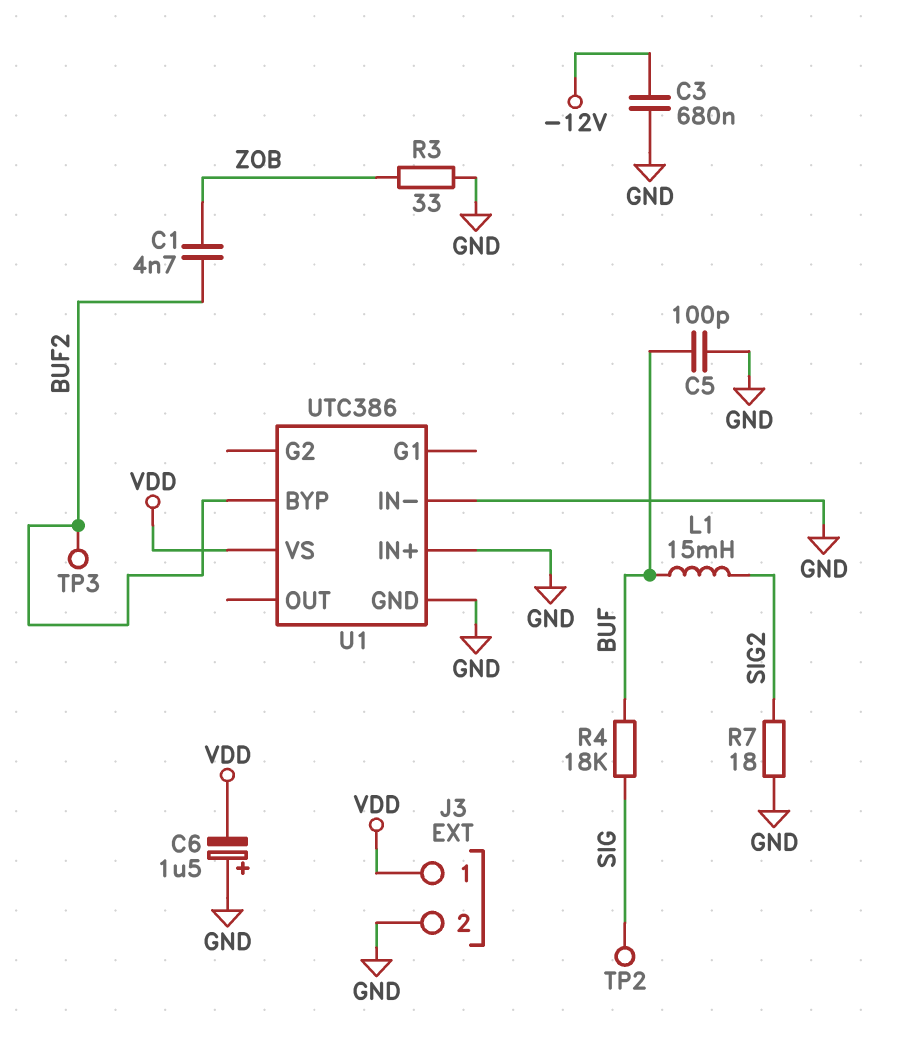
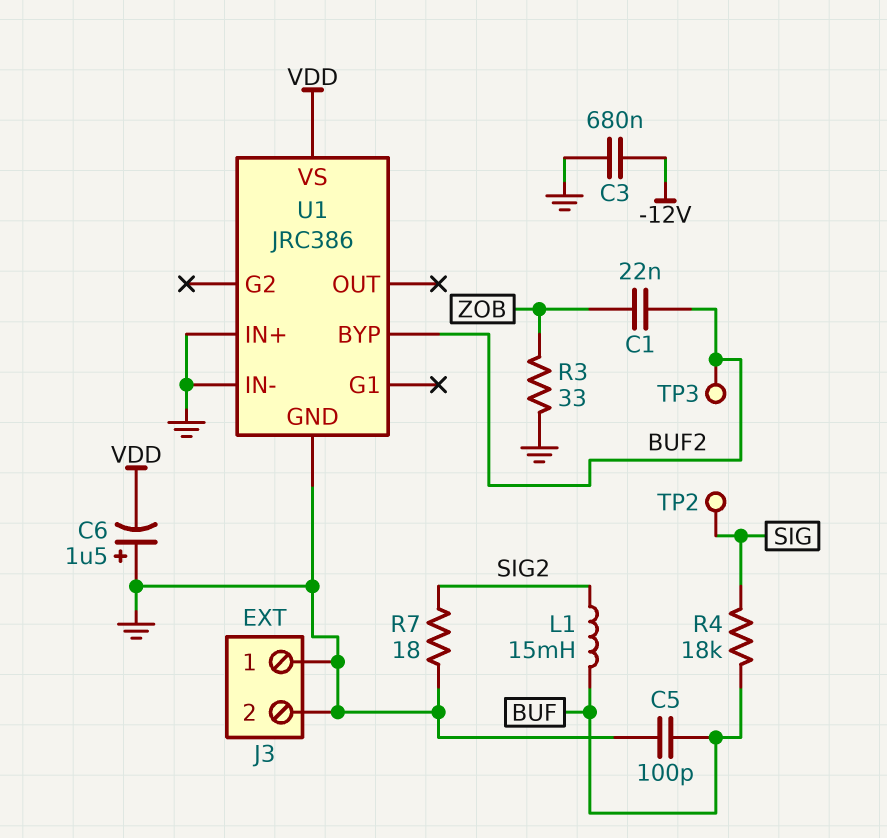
C1: 4.7nF (BUF2, ZOB) -> 22nF (BUF2, ZOB)
J3 pin 1: VDD -> GND
U1: UTC386 -> JRC386

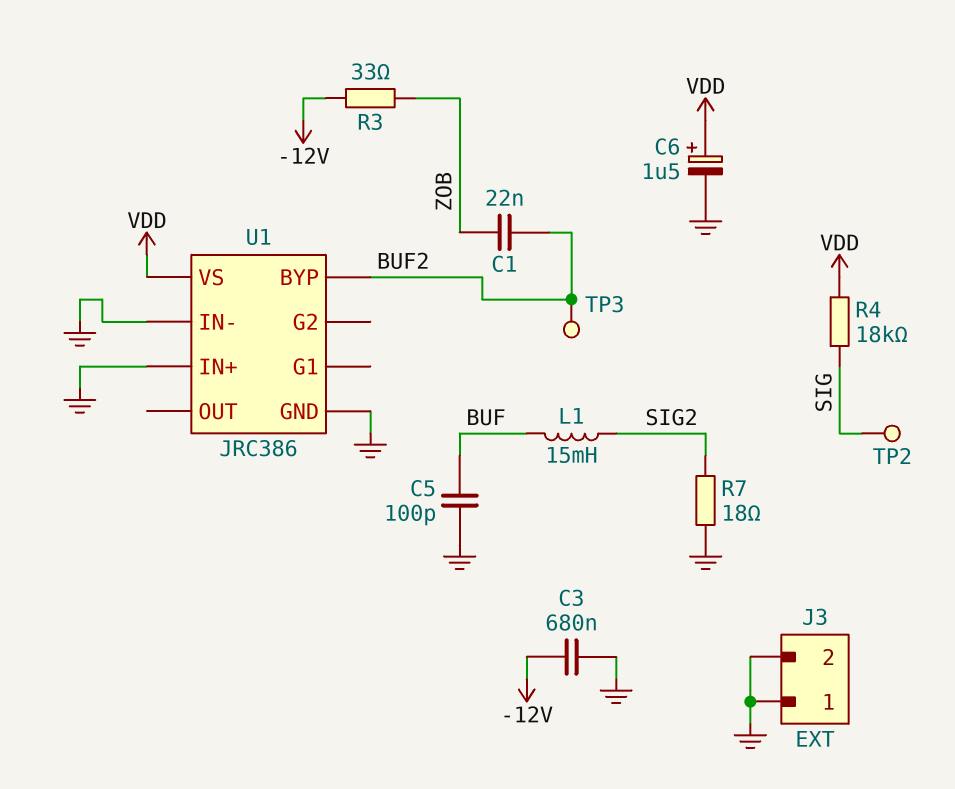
C6: 1.5uF (plus GND, minus VDD) -> 1.5uF (plus VDD, minus GND)
R3: 33 (GND, ZOB) -> 33 (-12V, ZOB)
R4: 18k (BUF, SIG) -> 18k (SIG, VDD)

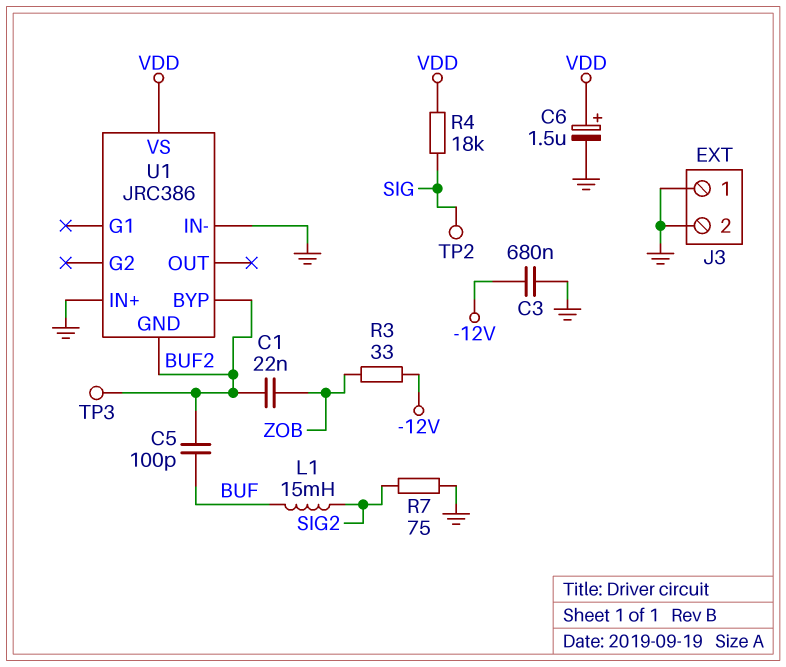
C5: 100pF (BUF, GND) -> 100pF (BUF, BUF2)
R7: 18 (GND, SIG2) -> 75 (GND, SIG2)
U1 pin GND: GND -> BUF2

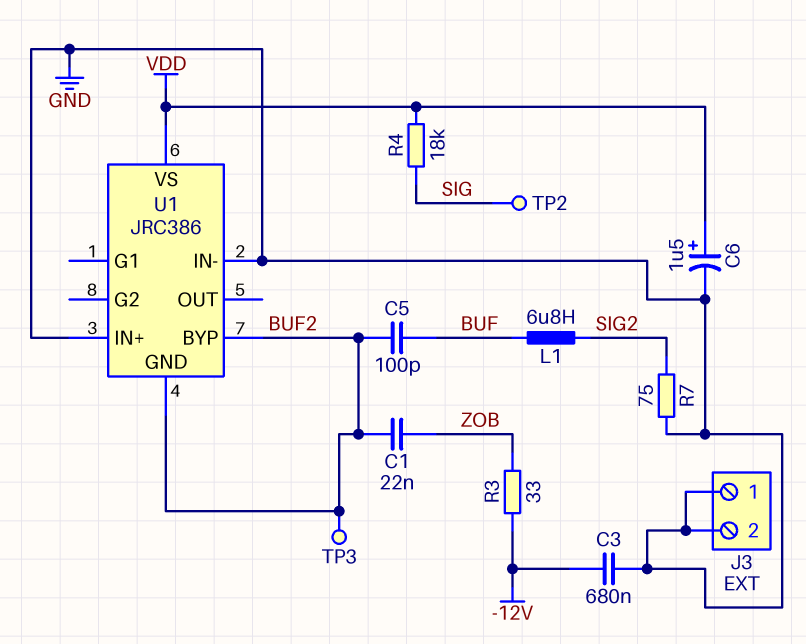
L1: 15mH (BUF, SIG2) -> 6.8uH (BUF, SIG2)

